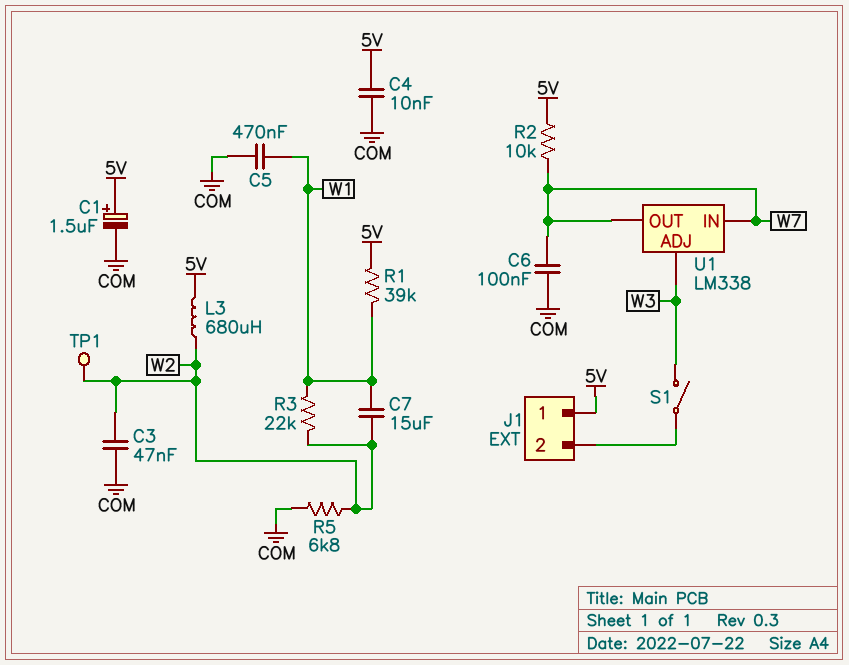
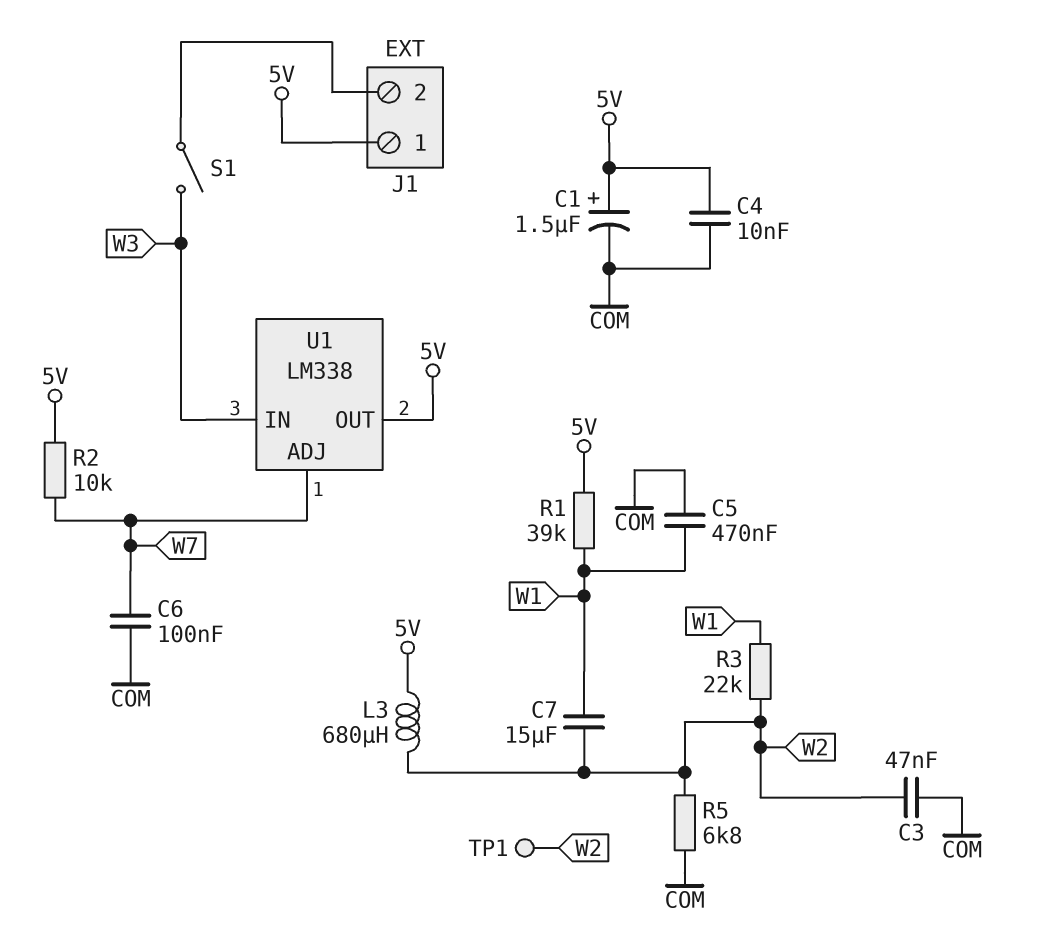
U1 pin ADJ: W3 -> W7
U1 pin IN: W7 -> W3
U1 pin OUT: W7 -> 5V

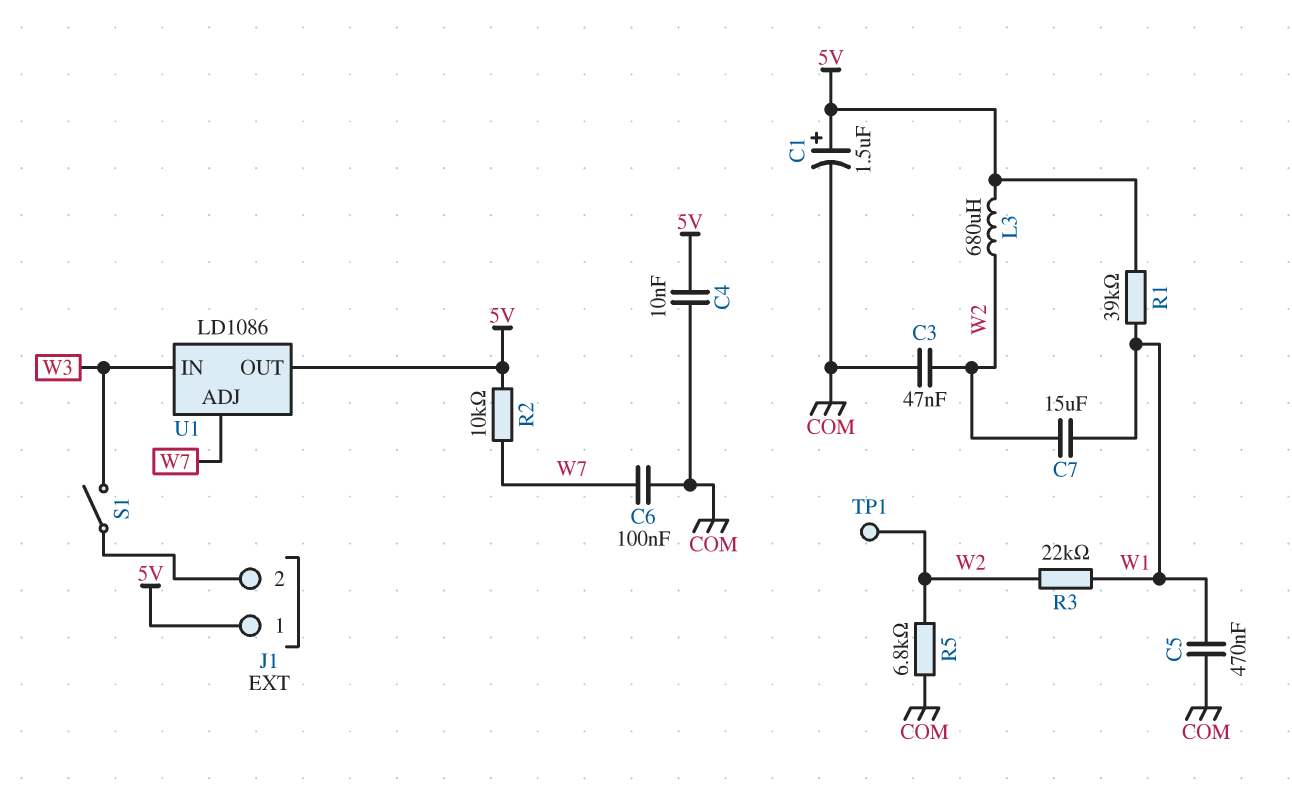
U1: LM338 -> LD1086

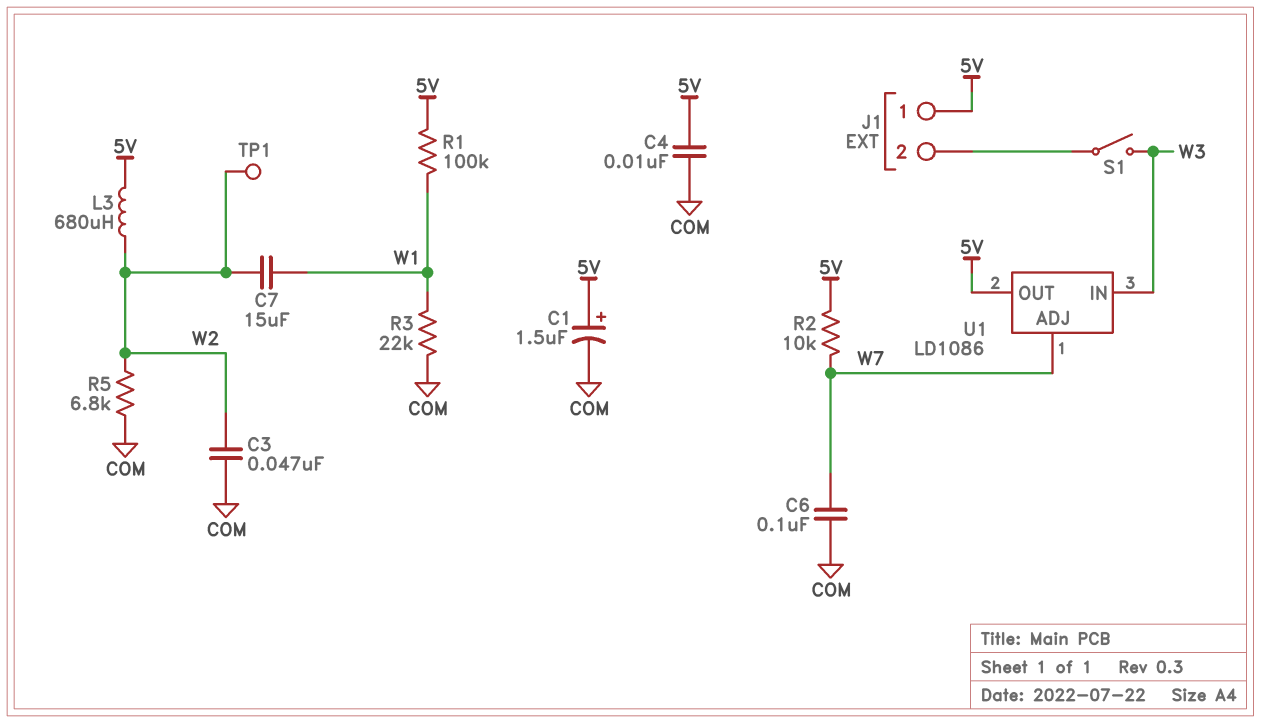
C5: 470nF (COM, W1) -> none
R1: 39k (5V, W1) -> 100k (5V, W1)
R3: 22k (W1, W2) -> 22k (COM, W1)

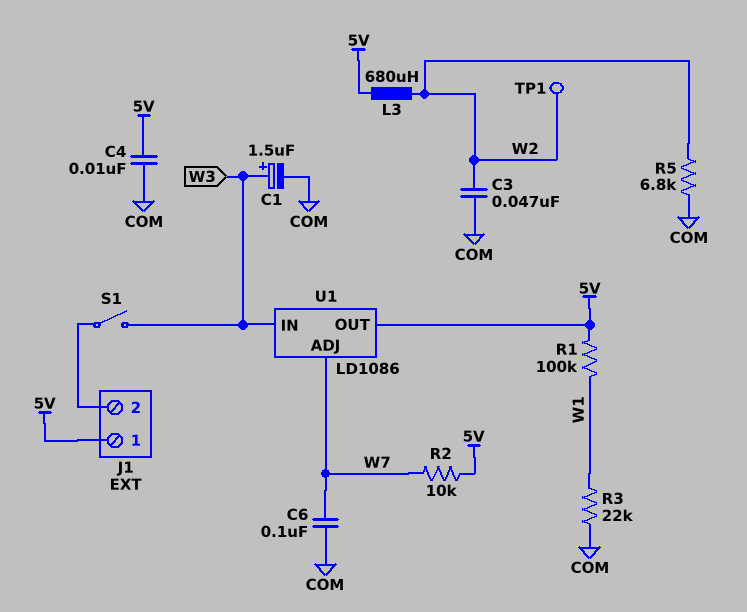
C1: 1.5uF (plus 5V, minus COM) -> 1.5uF (plus W3, minus COM)
C7: 15uF (W1, W2) -> none

